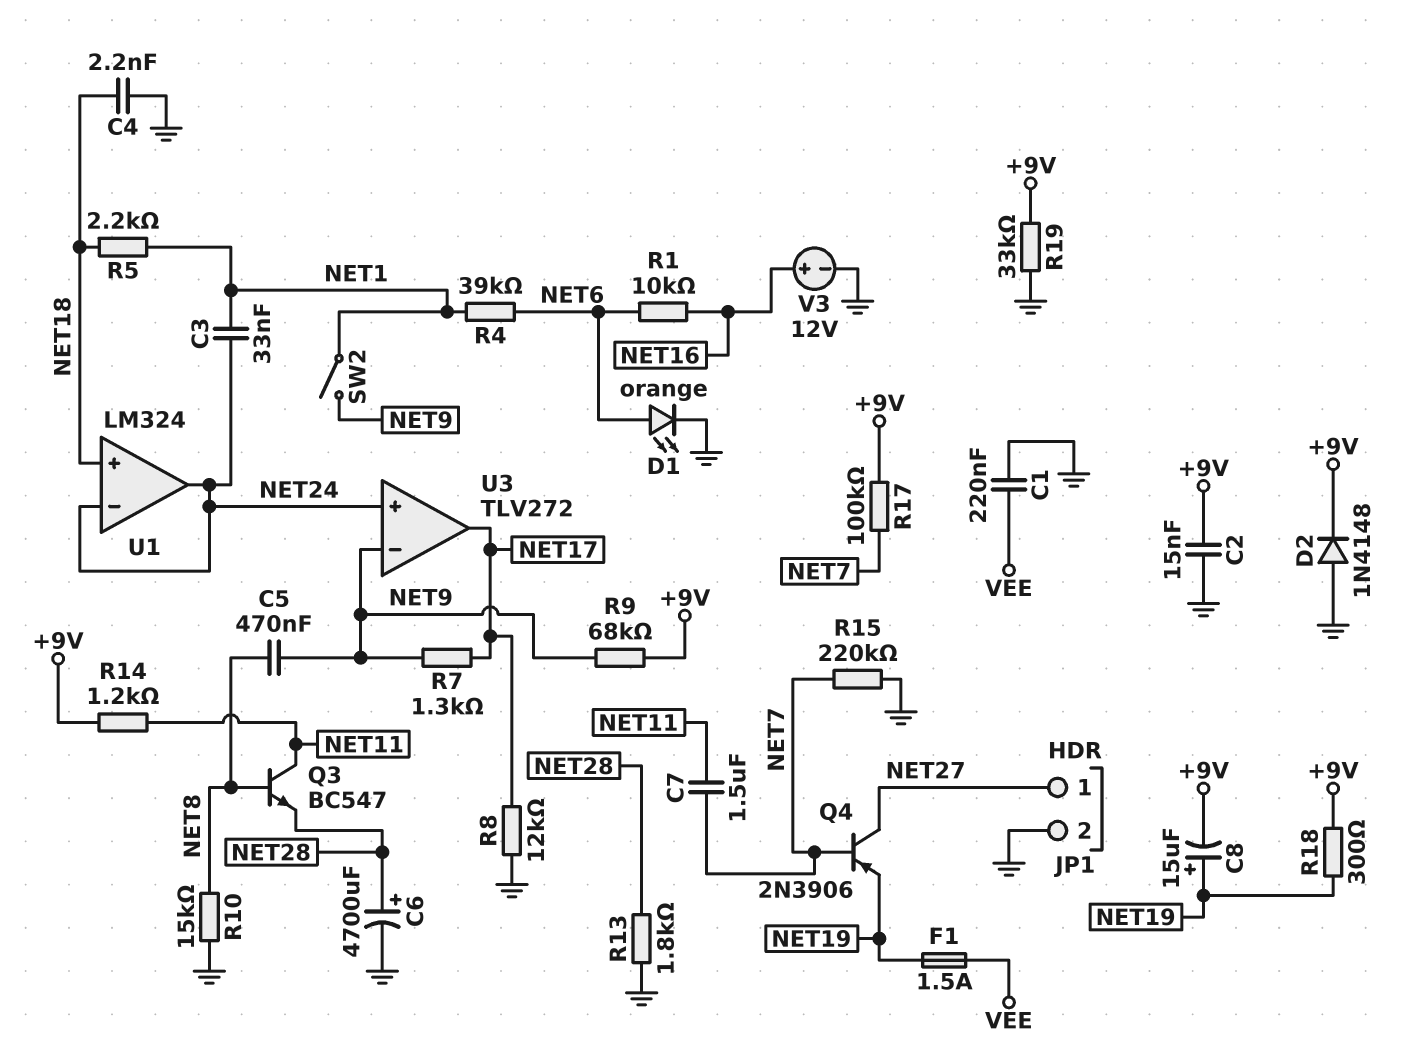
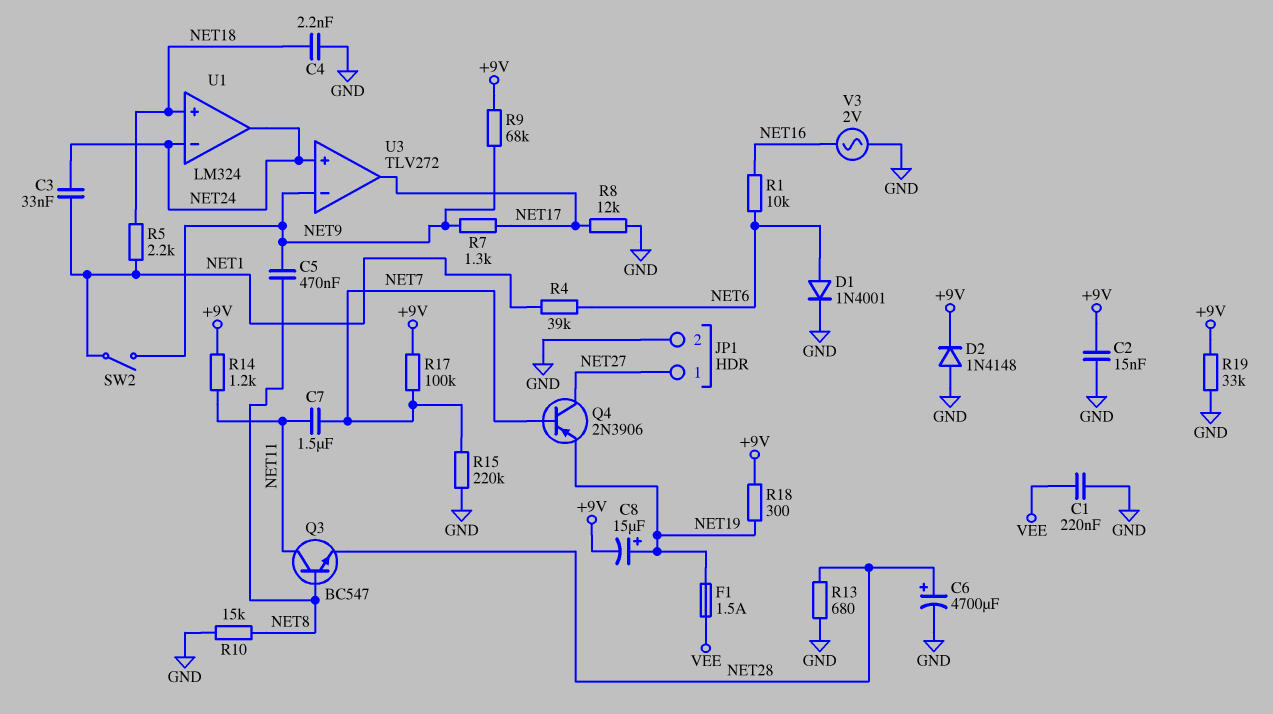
D1: LED orange (A NET6, K GND) -> diode 1N4001 (A NET6, K GND)
R13: 1.8k (GND, NET28) -> 680 (GND, NET28)
V3: 12V (plus NET16, minus GND) -> AC 2V (GND, NET16)

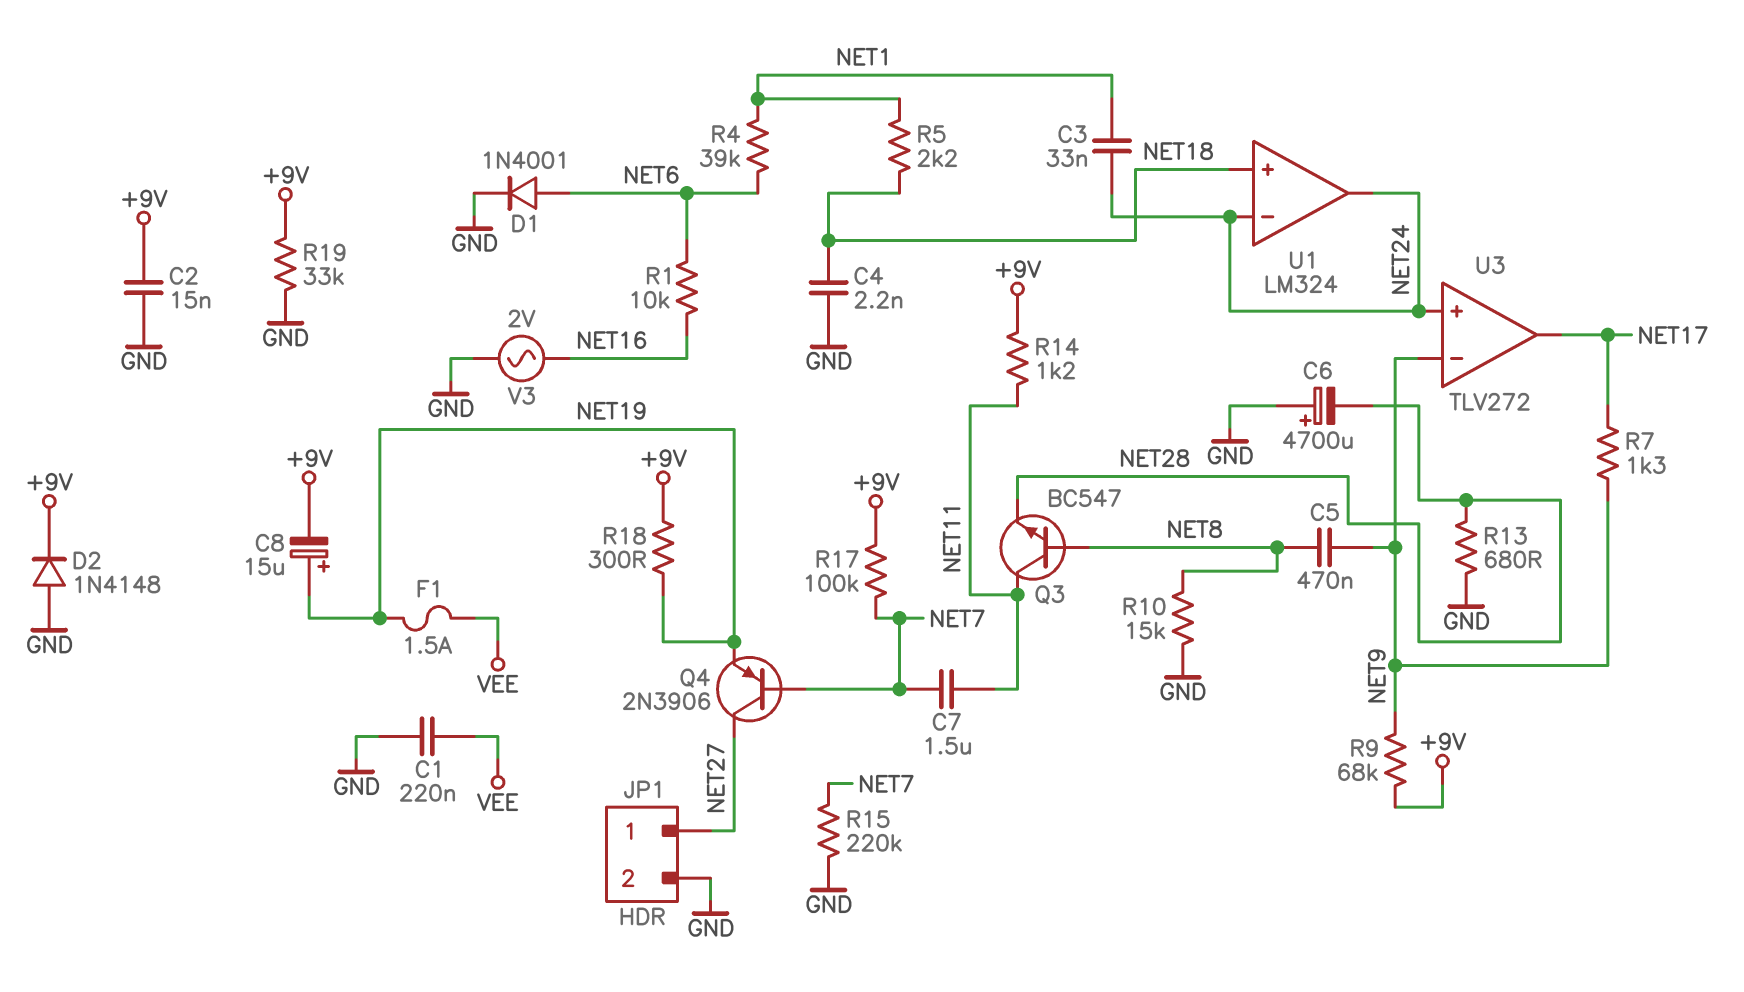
C6: 4700uF (plus NET28, minus GND) -> 4700uF (plus GND, minus NET28)
R8: 12k (GND, NET17) -> none
SW2: switch (NET1, NET9) -> none

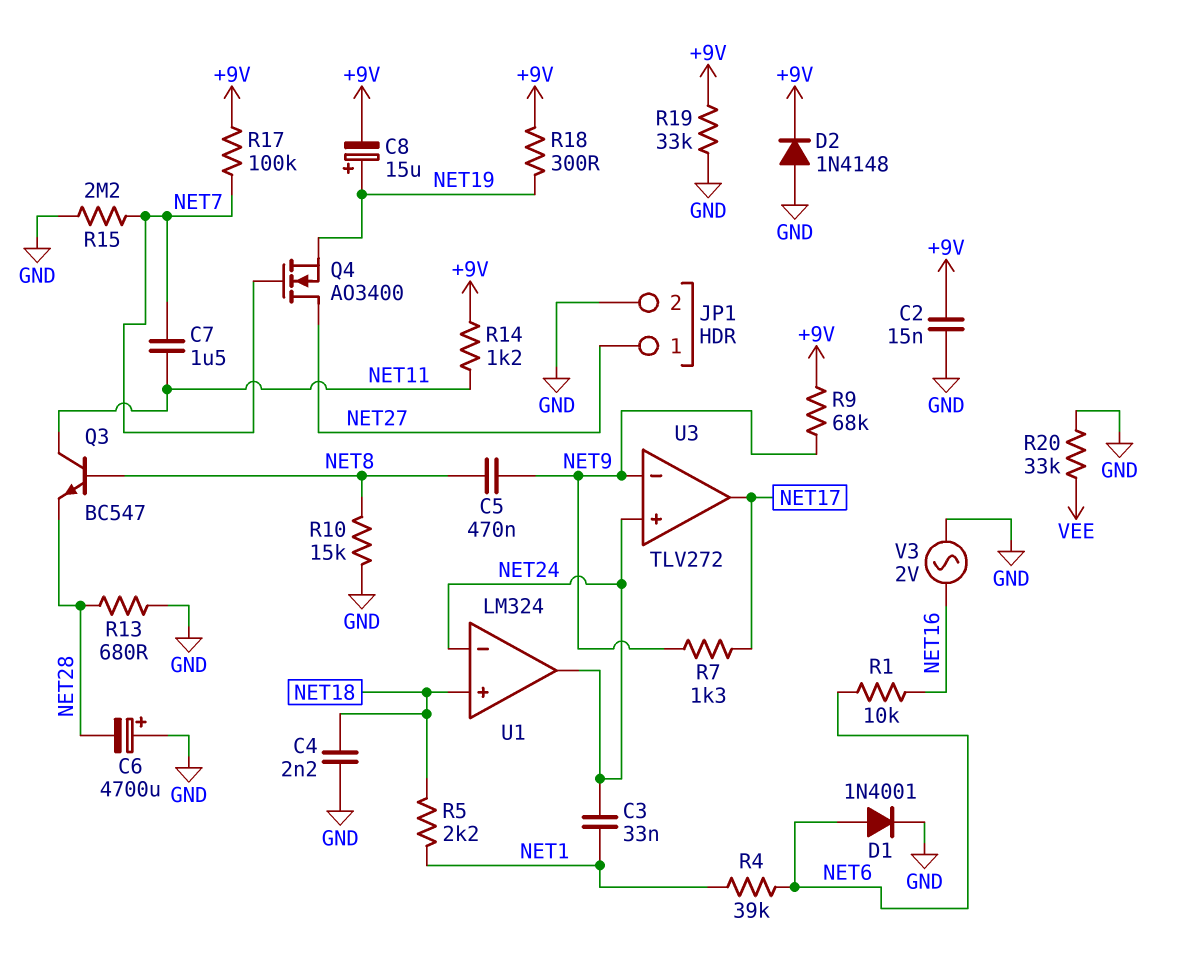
C1: 220nF (GND, VEE) -> none
F1: 1.5A (NET19, VEE) -> none
Q4: PNP 2N3906 (B NET7, C NET27, E NET19) -> NMOS AO3400 (G NET7, D NET27, S NET19)
R15: 220k (GND, NET7) -> 2.2M (GND, NET7)
R20: none -> 33k (GND, VEE)

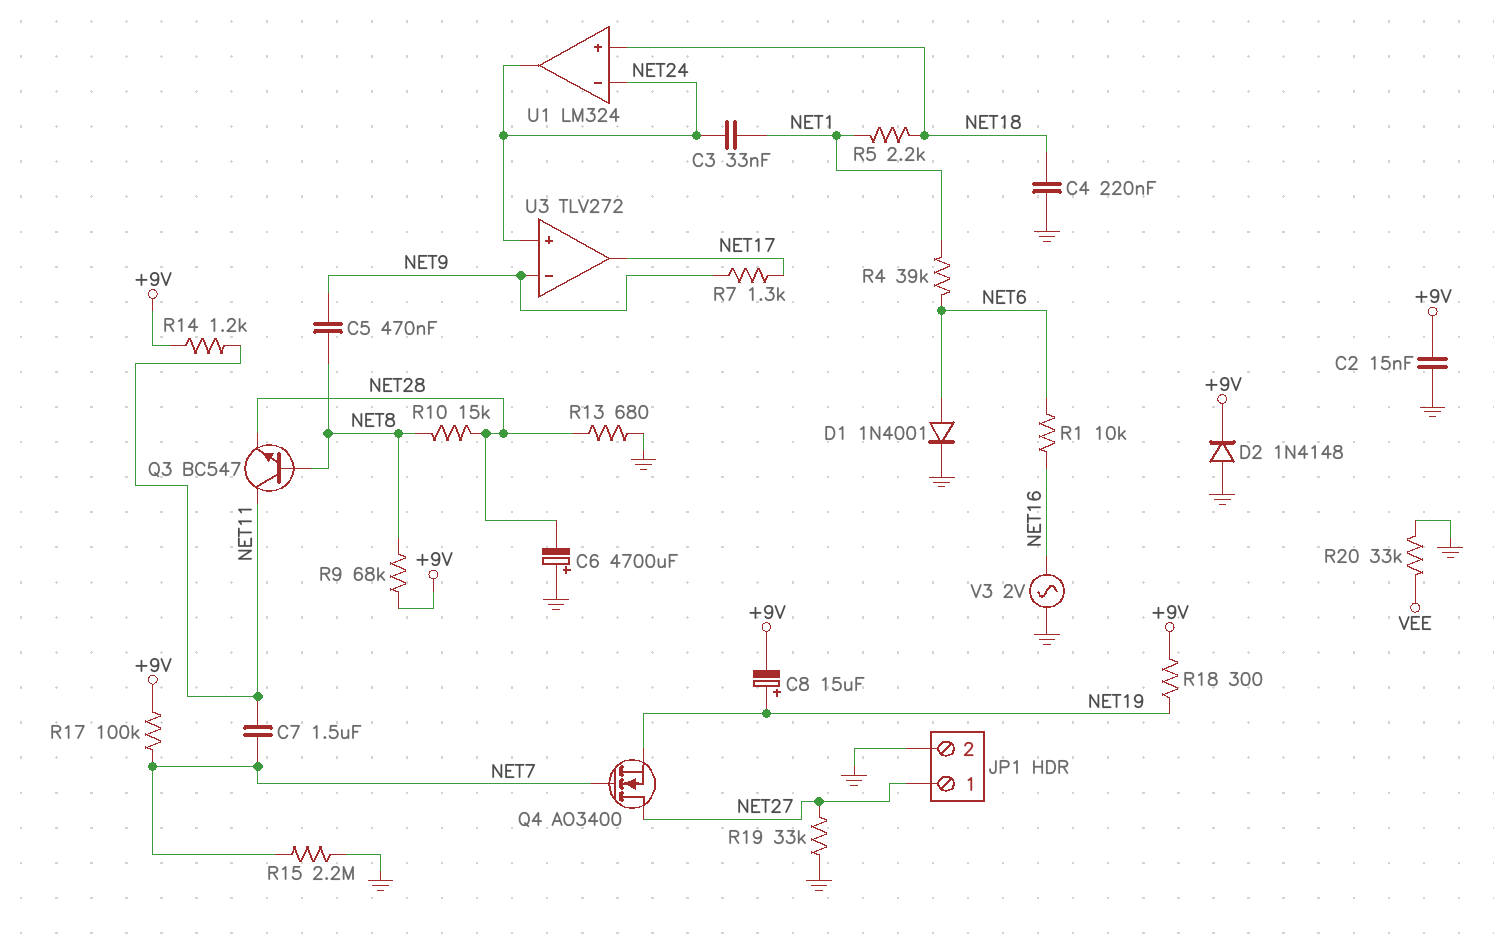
C4: 2.2nF (GND, NET18) -> 220nF (GND, NET18)
R9: 68k (+9V, NET9) -> 68k (+9V, NET8)
R10: 15k (GND, NET8) -> 15k (NET8, NET28)
R19: 33k (+9V, GND) -> 33k (GND, NET27)

